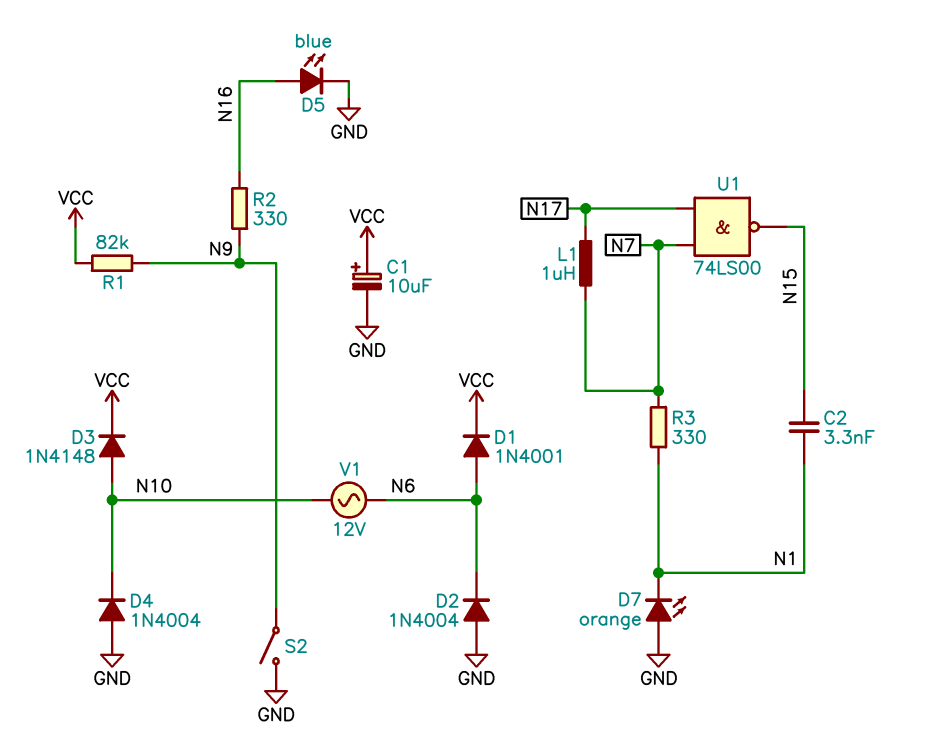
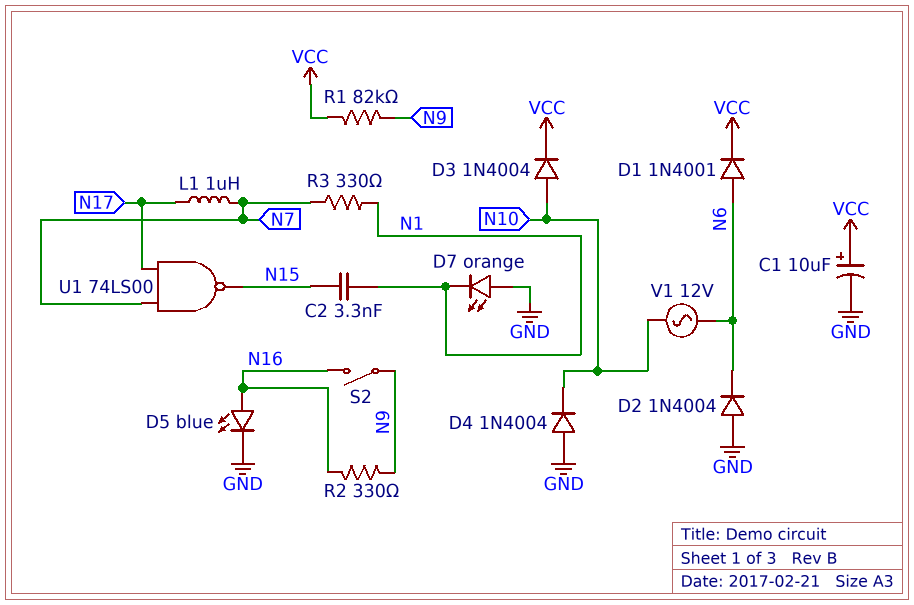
D3: diode 1N4148 (A N10, K VCC) -> diode 1N4004 (A N10, K VCC)
S2: switch (GND, N9) -> switch (N9, N16)

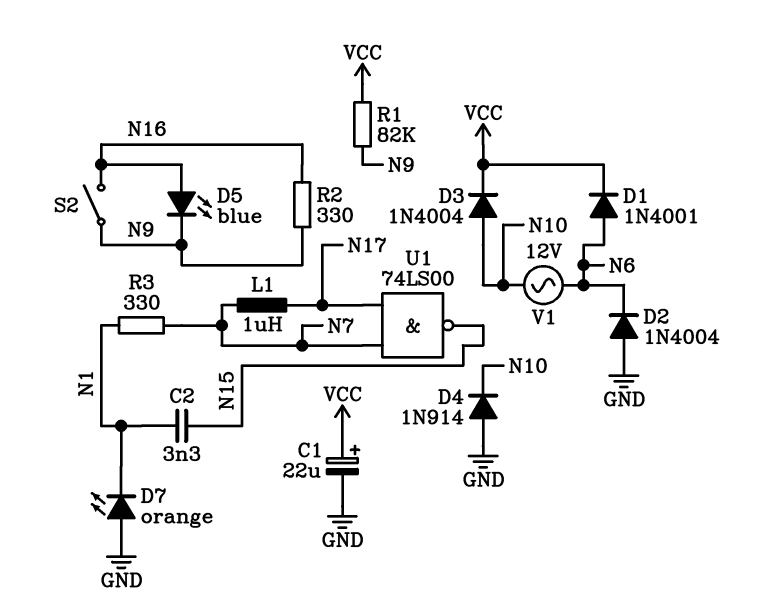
C1: 10uF (plus VCC, minus GND) -> 22uF (plus VCC, minus GND)
D4: diode 1N4004 (A GND, K N10) -> diode 1N914 (A GND, K N10)
D5: LED blue (A N16, K GND) -> LED blue (A N16, K N9)

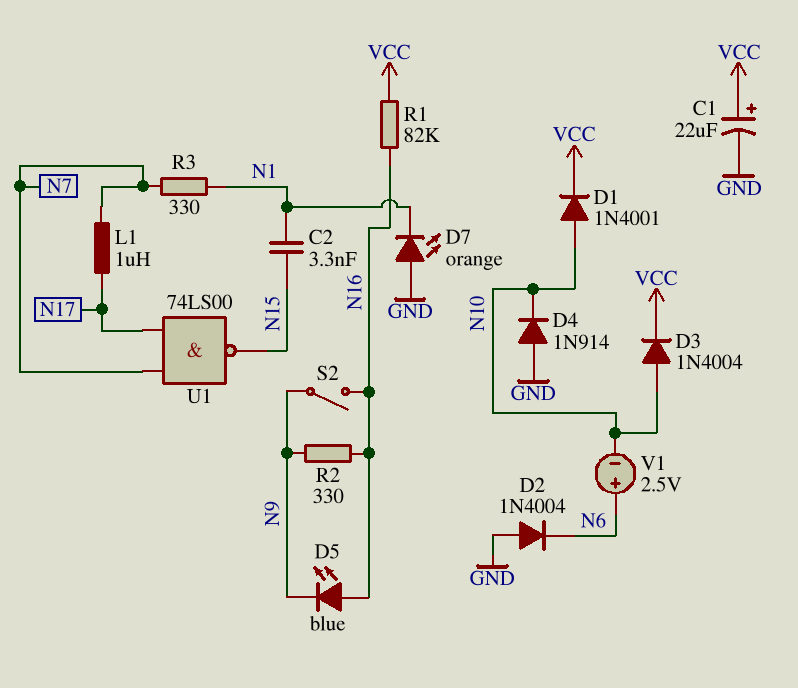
D1: diode 1N4001 (A N6, K VCC) -> diode 1N4001 (A N10, K VCC)
R1: 82k (N9, VCC) -> 82k (N16, VCC)
V1: AC 12V (N6, N10) -> 2.5V (plus N6, minus N10)

